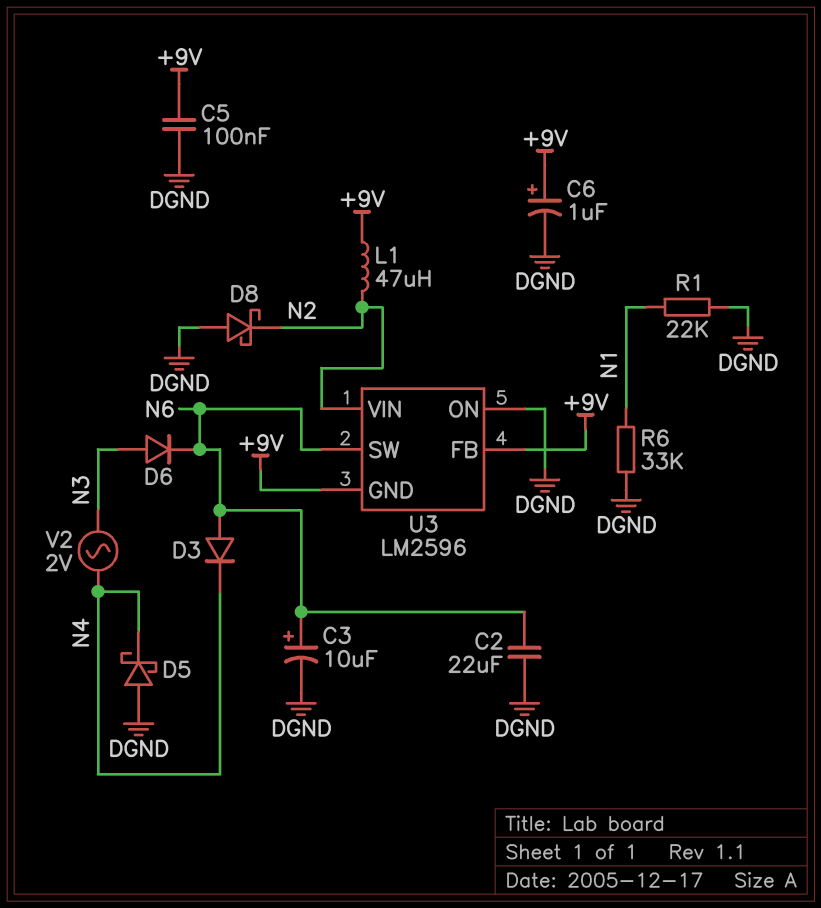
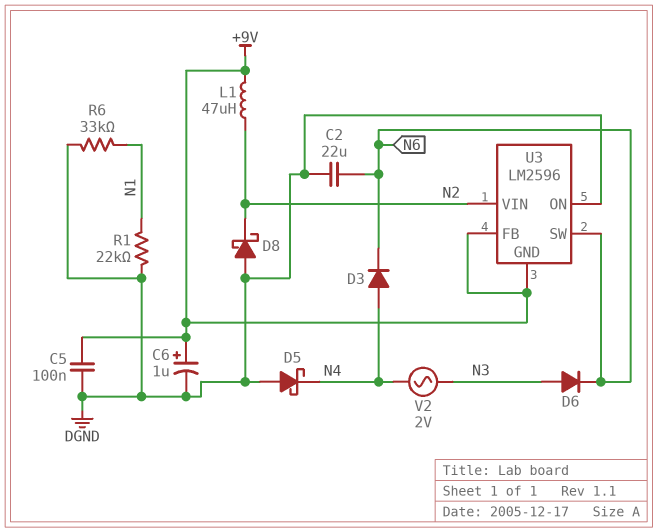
C3: 10uF (plus N6, minus DGND) -> none
D3: diode (A N6, K N4) -> diode (A N4, K N6)

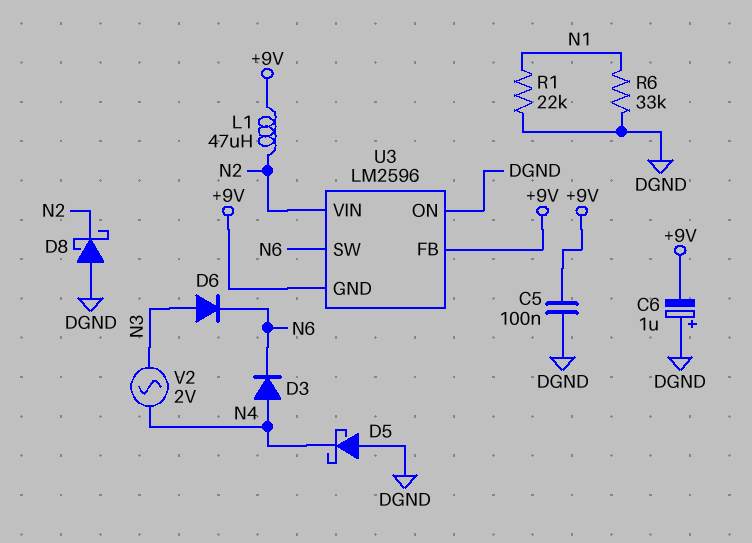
C2: 22uF (DGND, N6) -> none
C6: 1uF (plus +9V, minus DGND) -> 1uF (plus DGND, minus +9V)

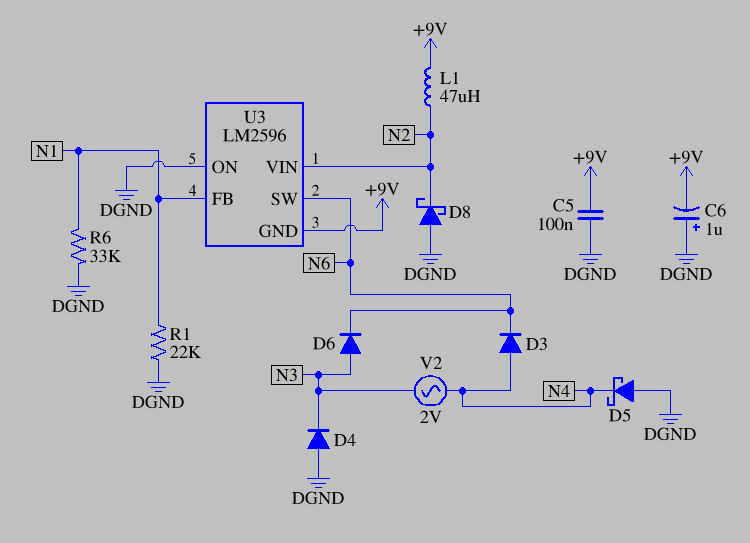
D4: none -> diode (A DGND, K N3)
U3 pin FB: +9V -> N1

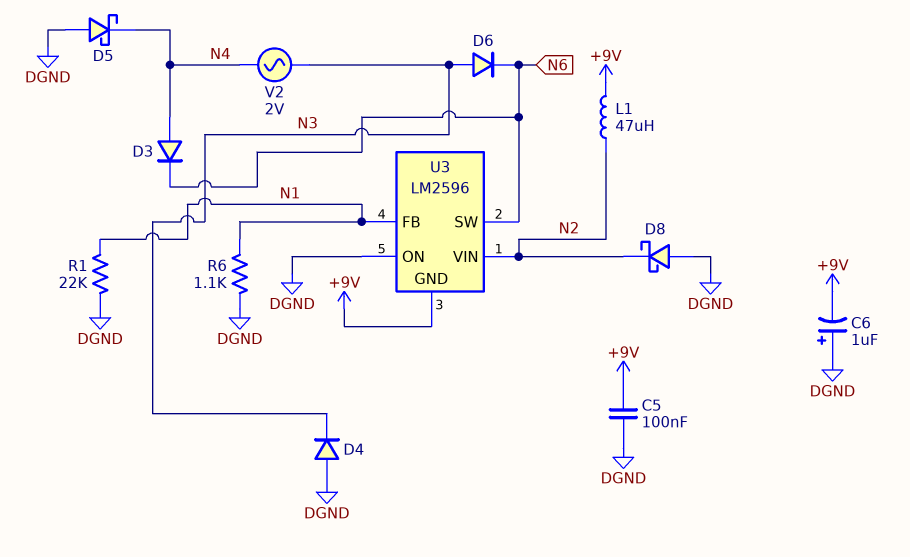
R6: 33k (DGND, N1) -> 1.1k (DGND, N1)

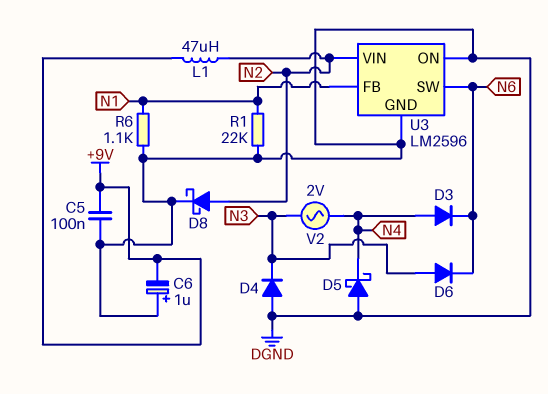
D8: schottky (A DGND, K N2) -> schottky (A N2, K DGND)
U3 pin GND: +9V -> DGND

